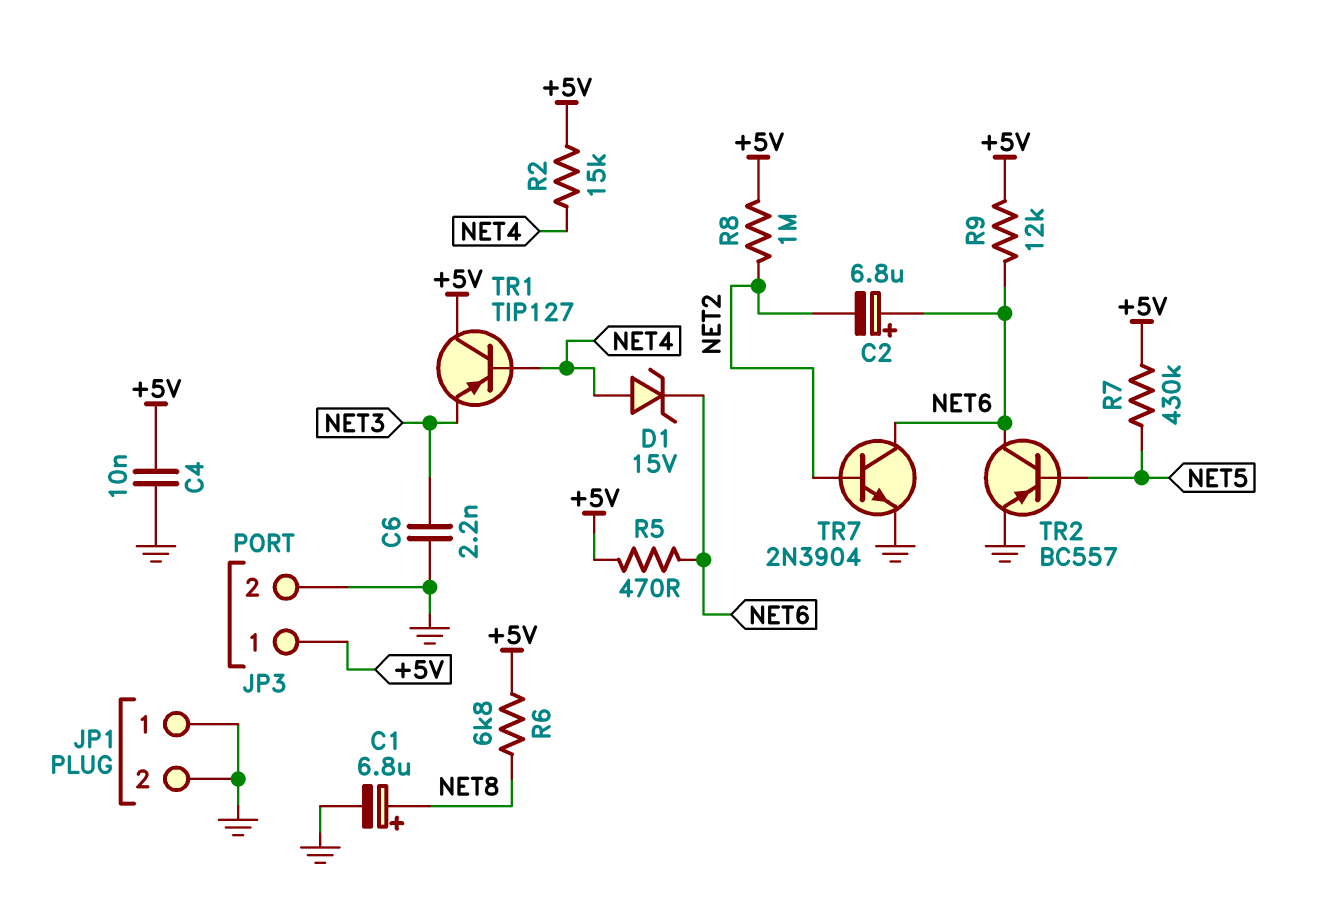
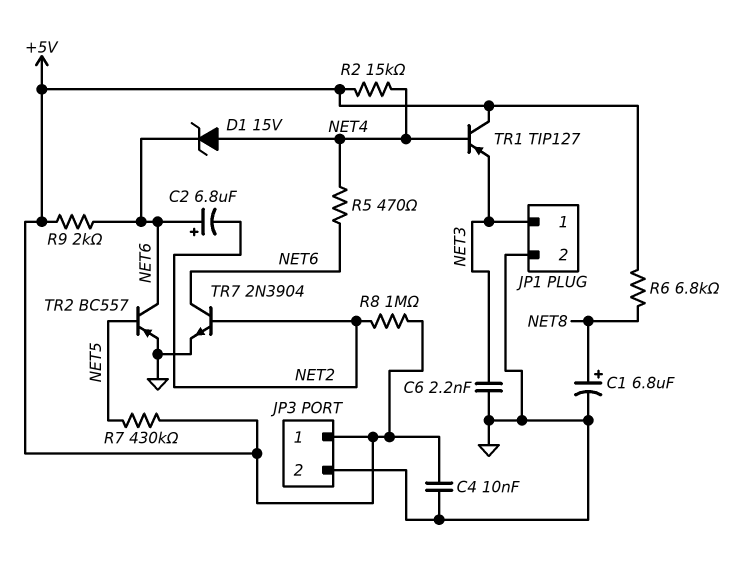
JP1 pin 1: GND -> NET3
R5: 470 (+5V, NET6) -> 470 (NET4, NET6)
R9: 12k (+5V, NET6) -> 2k (+5V, NET6)

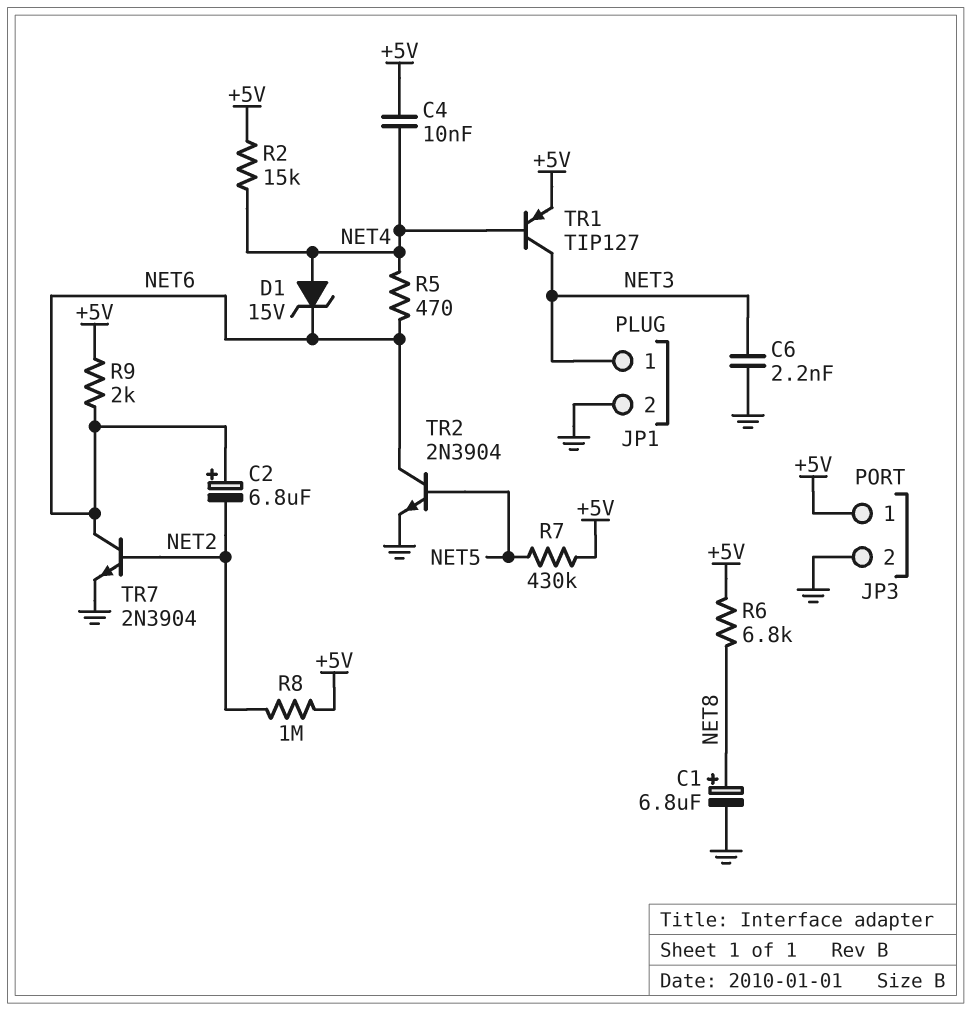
C4: 10nF (+5V, GND) -> 10nF (+5V, NET4)
TR1: PNP TIP127 (B NET4, C +5V, E NET3) -> PNP TIP127 (B NET4, C NET3, E +5V)
TR2: PNP BC557 (B NET5, C NET6, E GND) -> NPN 2N3904 (B NET5, C NET6, E GND)

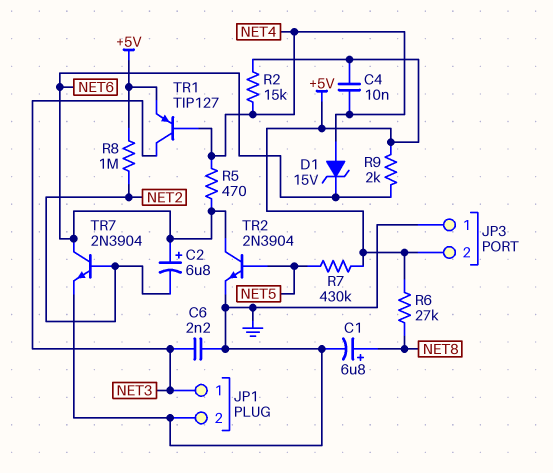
JP3 pin 1: +5V -> GND
JP3 pin 2: GND -> +5V
R6: 6.8k (+5V, NET8) -> 27k (+5V, NET8)

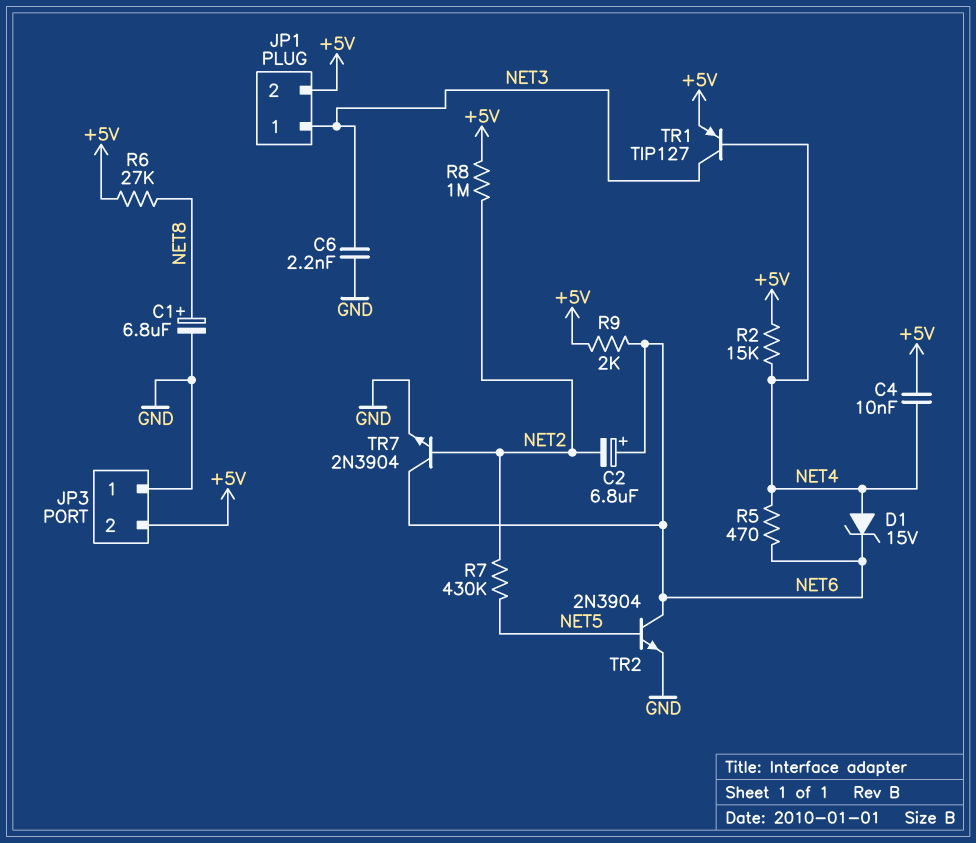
JP1 pin 2: GND -> +5V
R7: 430k (+5V, NET5) -> 430k (NET2, NET5)

